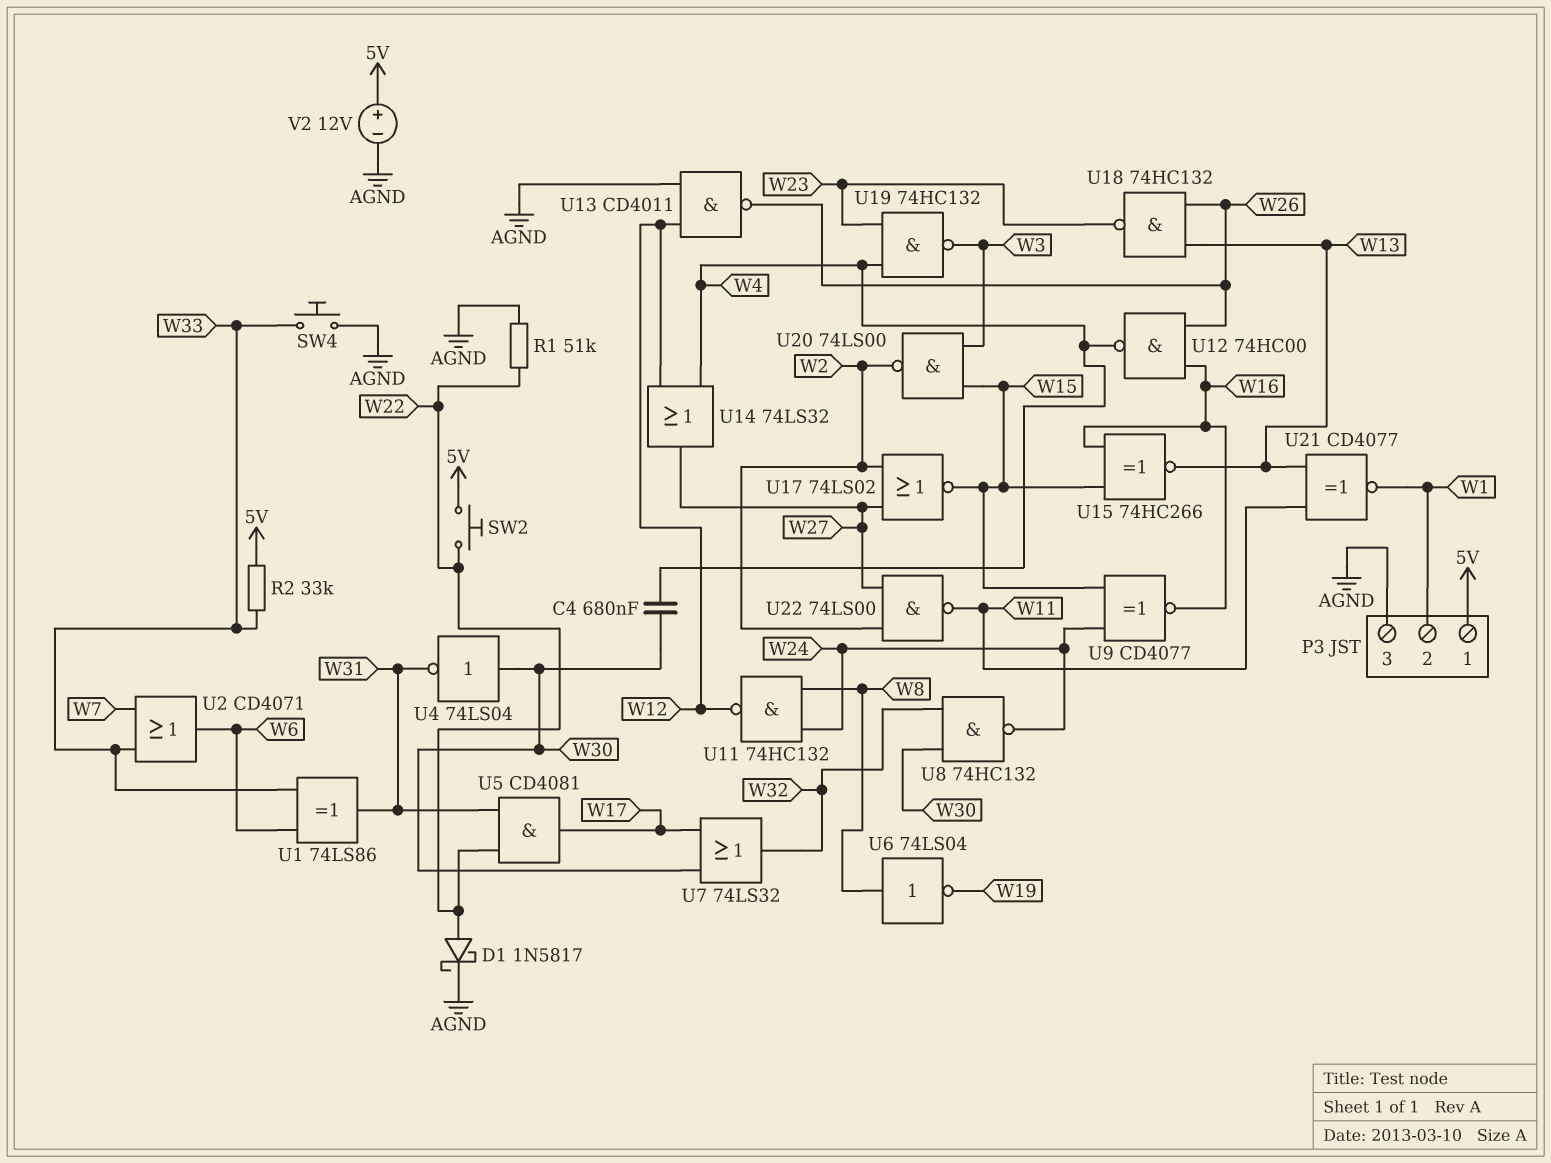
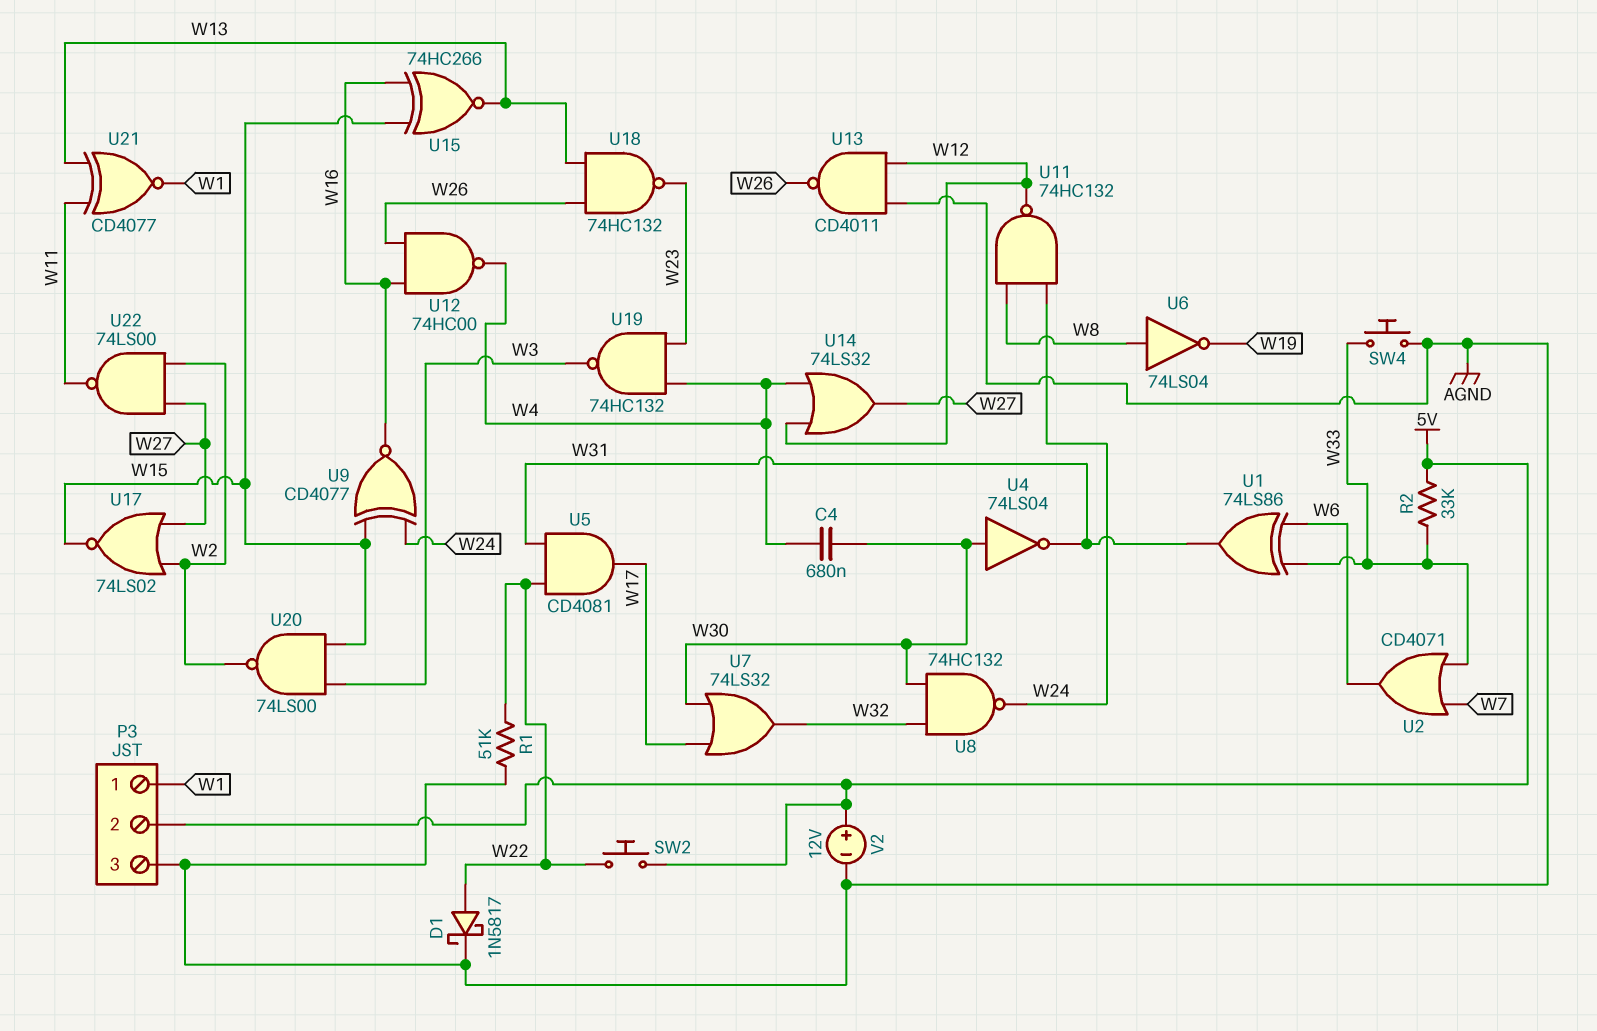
P3 pin 1: 5V -> W1
P3 pin 2: W1 -> 5V

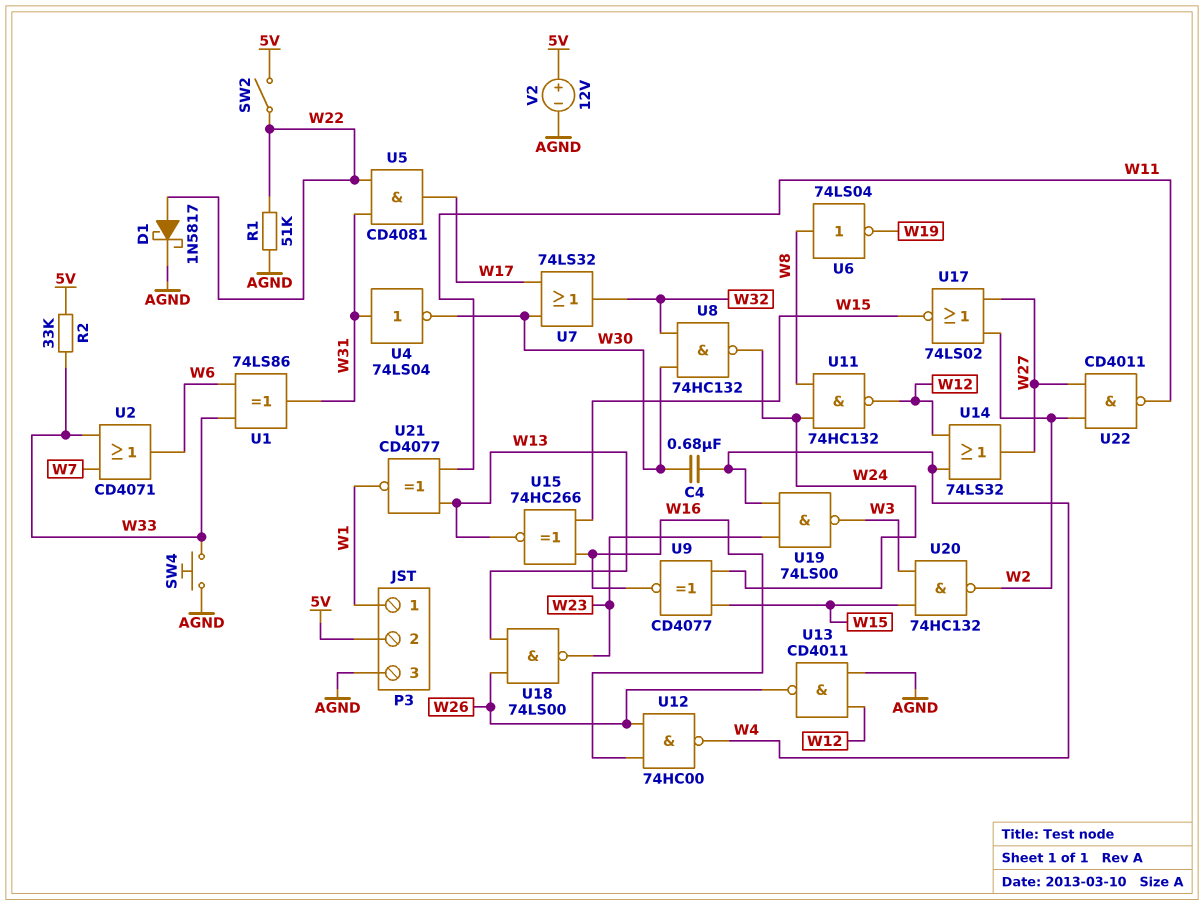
SW2: button (5V, W22) -> switch (5V, W22)
U4: NOT 74LS04 (in W30, out W31) -> NOT 74LS04 (in W31, out W30)
U18: NAND 74HC132 (in W13, in W26, out W23) -> NAND 74LS00 (in W13, in W26, out W23)
U19: NAND 74HC132 (in W4, in W23, out W3) -> NAND 74LS00 (in W4, in W23, out W3)
U20: NAND 74LS00 (in W3, in W15, out W2) -> NAND 74HC132 (in W3, in W15, out W2)
U22: NAND 74LS00 (in W2, in W27, out W11) -> NAND CD4011 (in W2, in W27, out W11)

